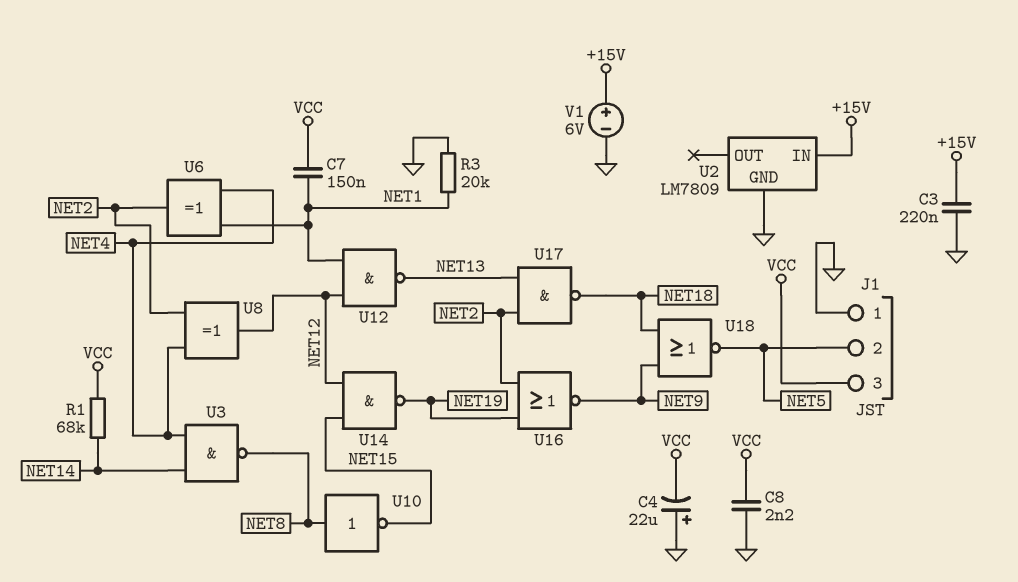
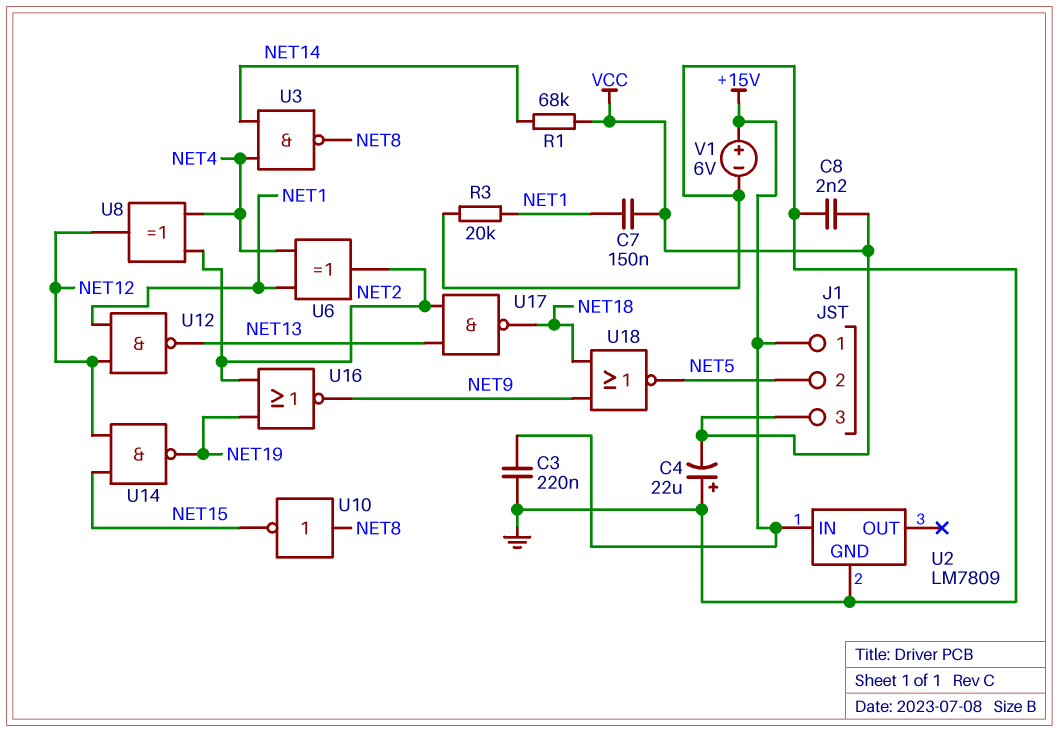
J1 pin 1: GND -> +15V

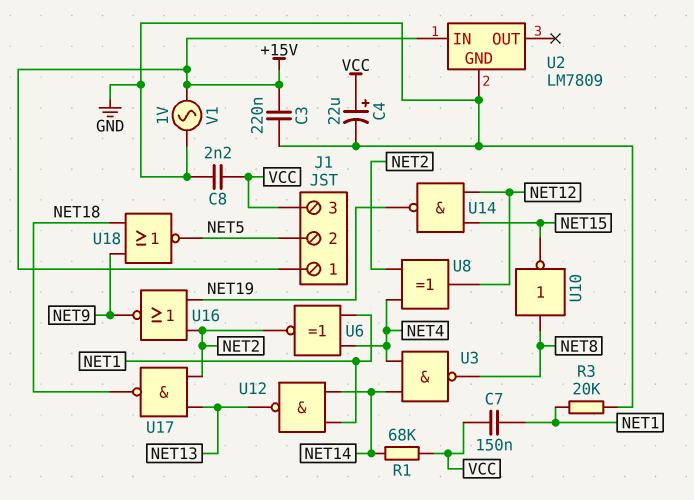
C4: 22uF (plus GND, minus VCC) -> 22uF (plus VCC, minus GND)
U6: XOR (in NET1, in NET4, out NET2) -> XNOR (in NET1, in NET4, out NET2)
U12: NAND (in NET1, in NET12, out NET13) -> NAND (in NET1, in NET14, out NET13)
V1: 6V (plus +15V, minus GND) -> AC 1V (+15V, GND)

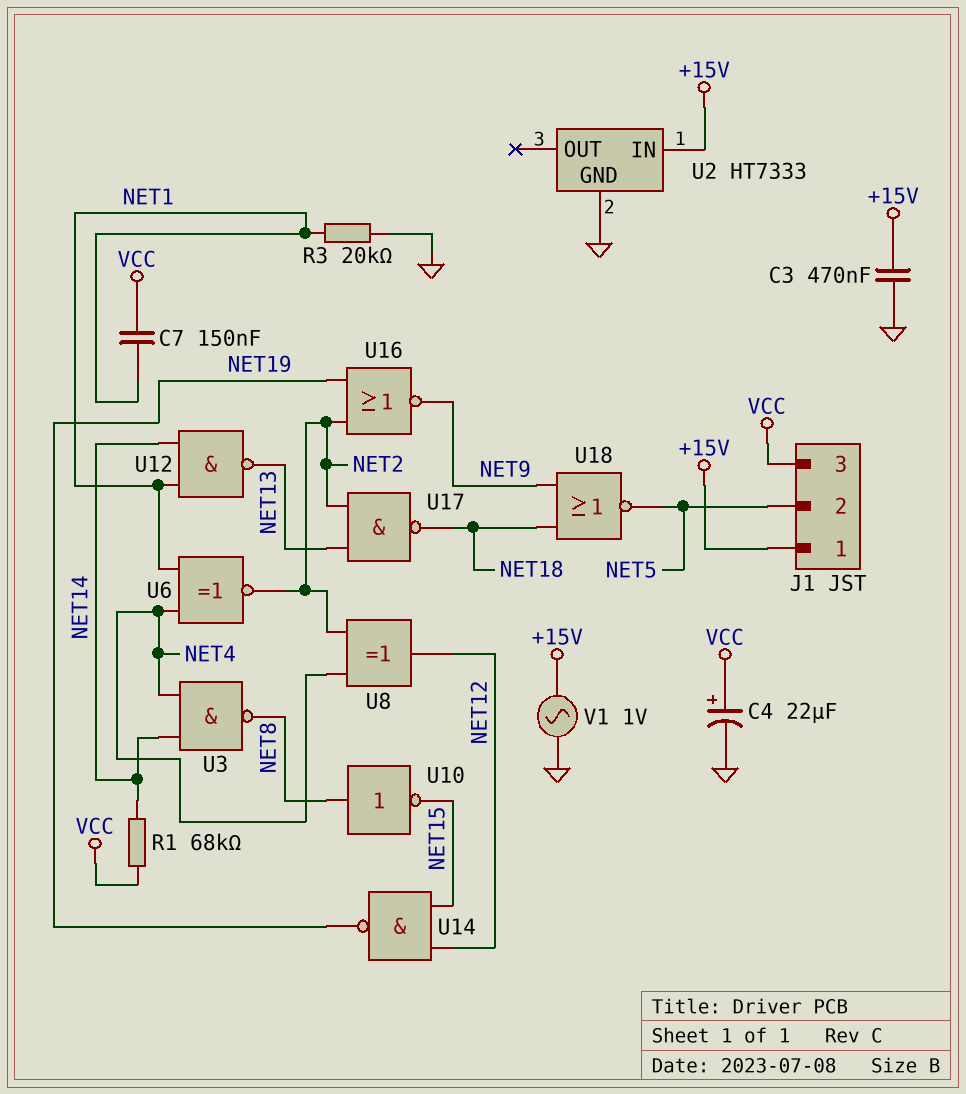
C3: 220nF (+15V, GND) -> 470nF (+15V, GND)
C8: 2.2nF (GND, VCC) -> none
U2: LM7809 -> HT7333

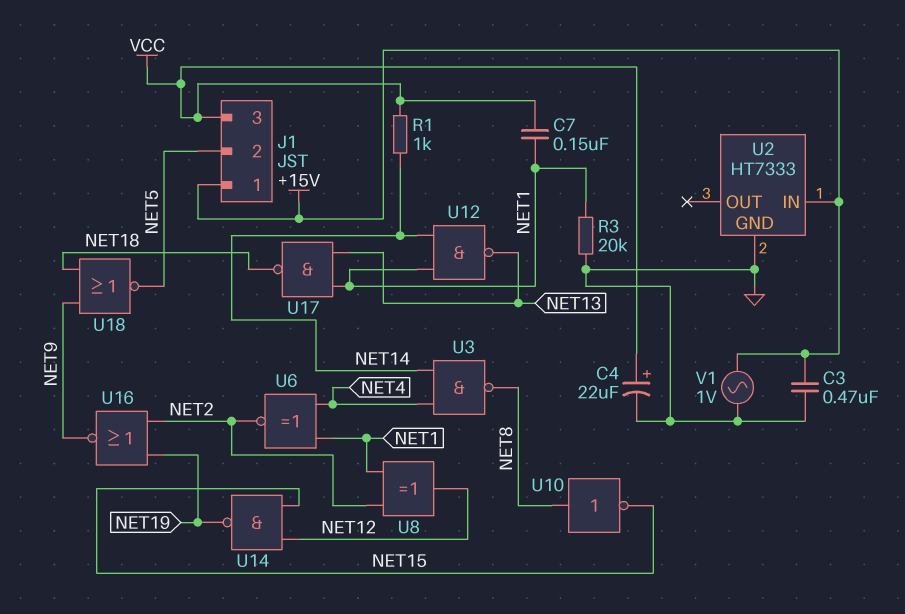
R1: 68k (NET14, VCC) -> 1k (NET14, VCC)
U8: XOR (in NET2, in NET4, out NET12) -> XOR (in NET1, in NET2, out NET12)
U17: NAND (in NET2, in NET13, out NET18) -> NAND (in NET1, in NET13, out NET18)

